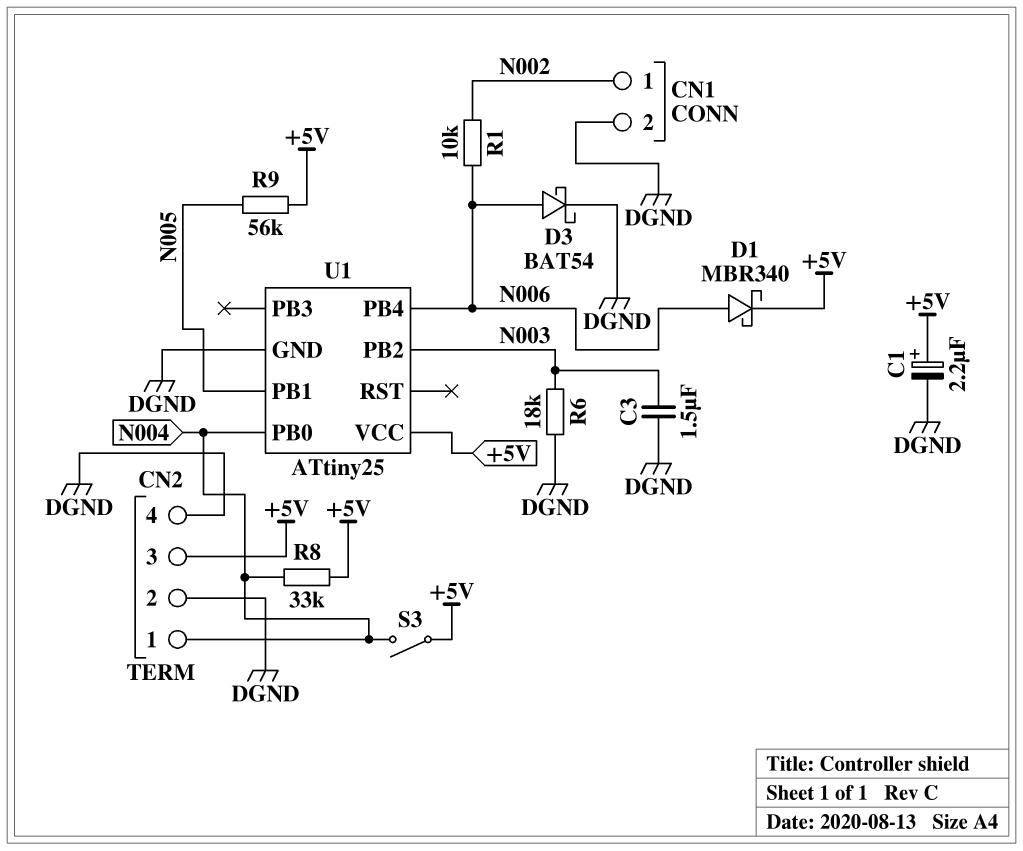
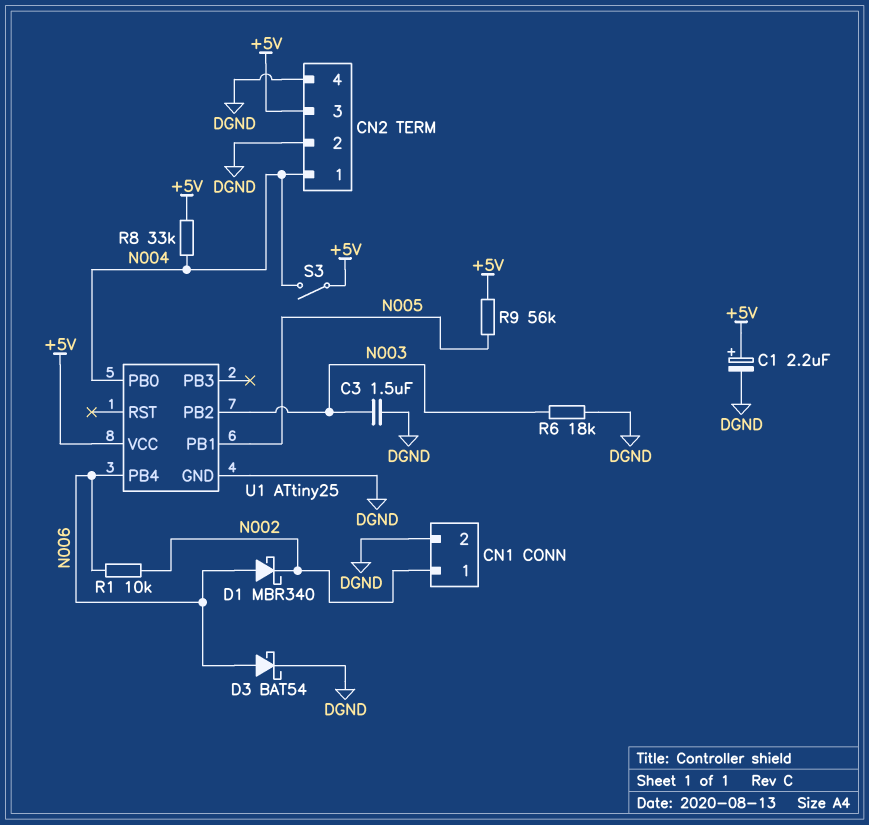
D1: schottky MBR340 (A N006, K +5V) -> schottky MBR340 (A N006, K N002)

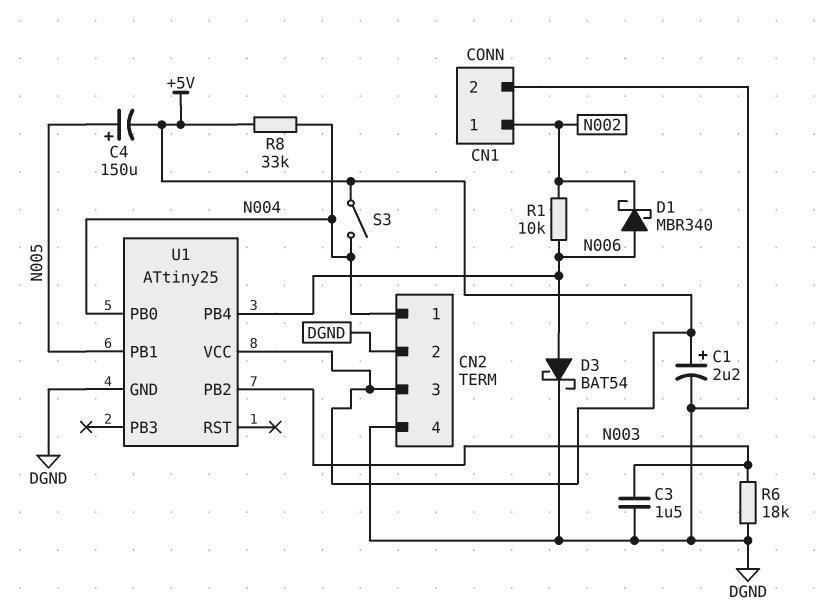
C4: none -> 150uF (plus N005, minus +5V)
R9: 56k (+5V, N005) -> none

